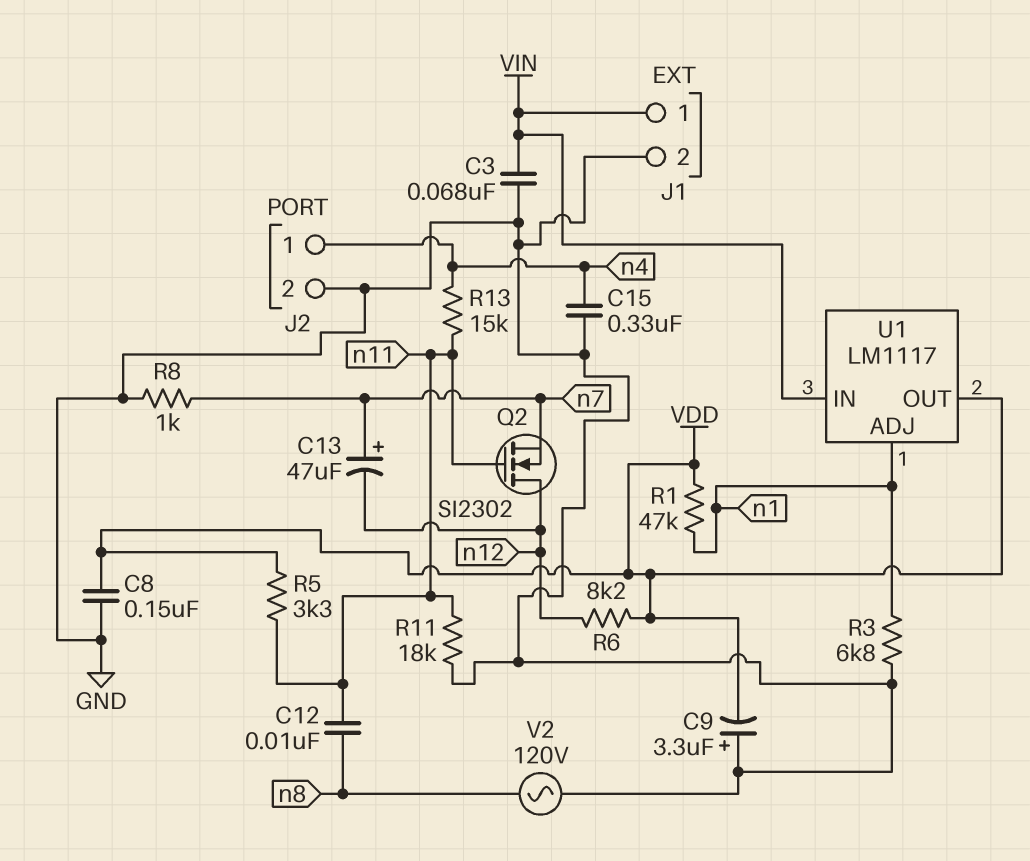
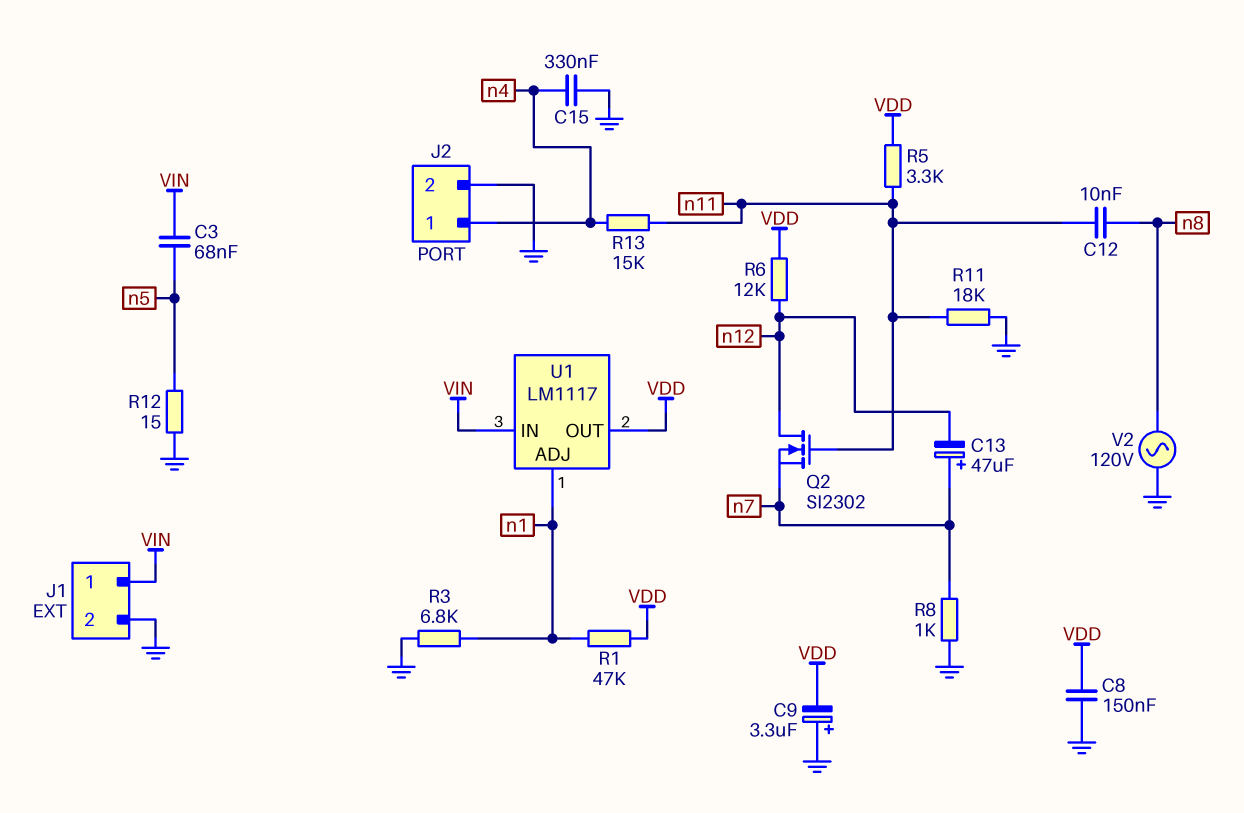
C3: 68nF (GND, VIN) -> 68nF (VIN, n5)
R6: 8.2k (VDD, n12) -> 12k (VDD, n12)
R12: none -> 15 (GND, n5)

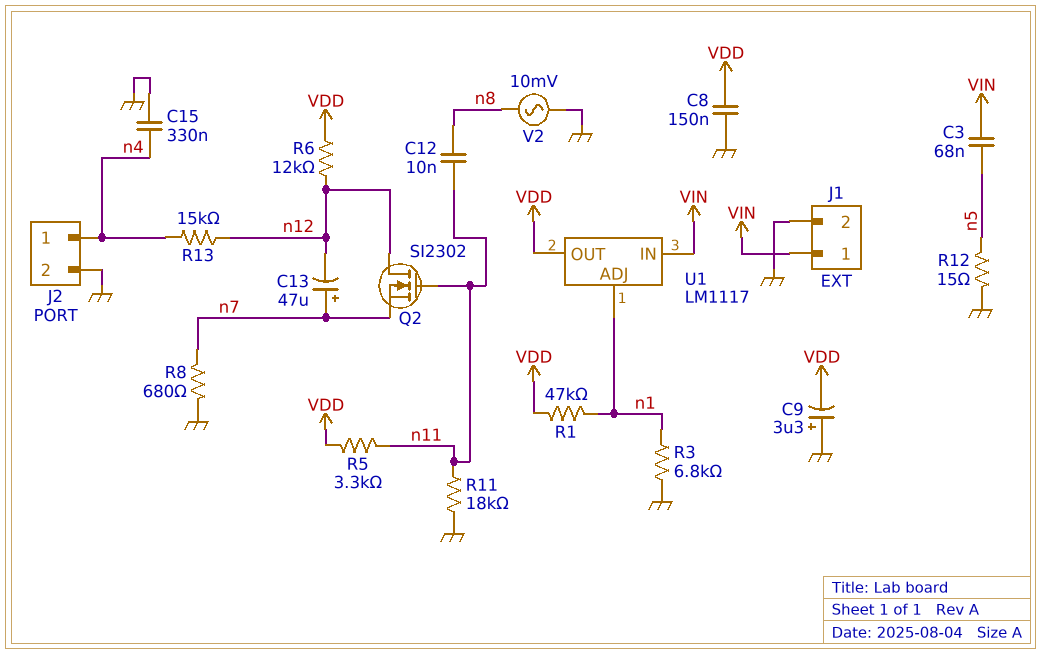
R8: 1k (GND, n7) -> 680 (GND, n7)
R13: 15k (n4, n11) -> 15k (n4, n12)
V2: AC 120V (GND, n8) -> AC 10mV (GND, n8)

